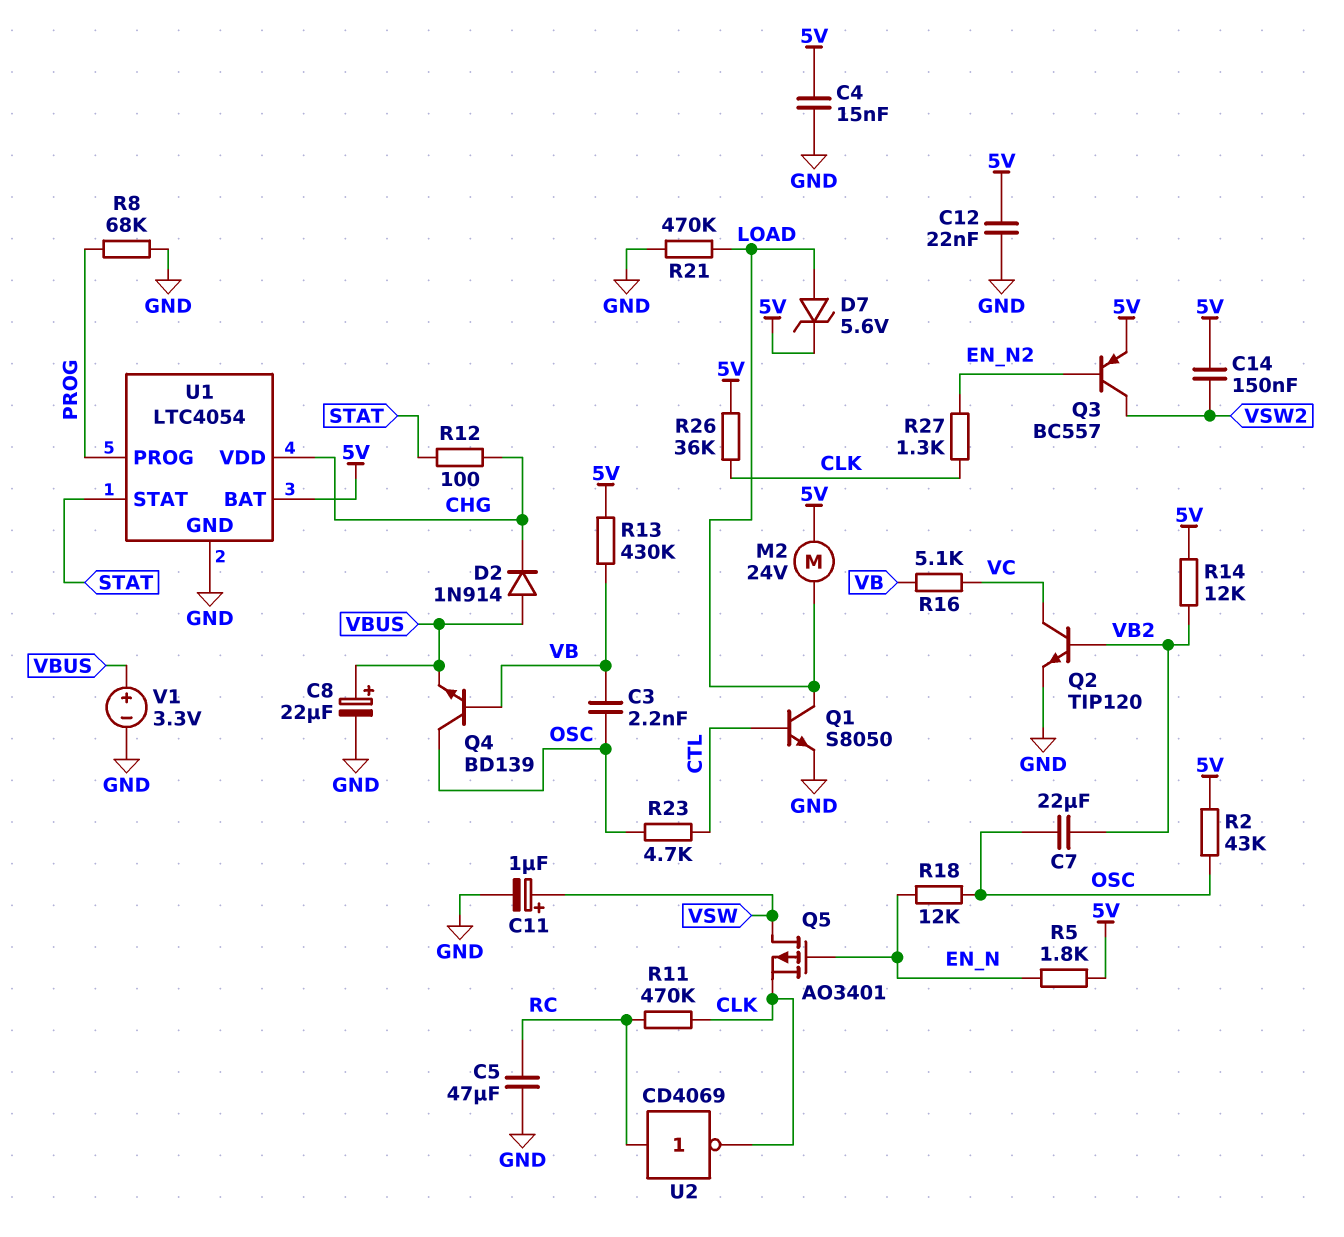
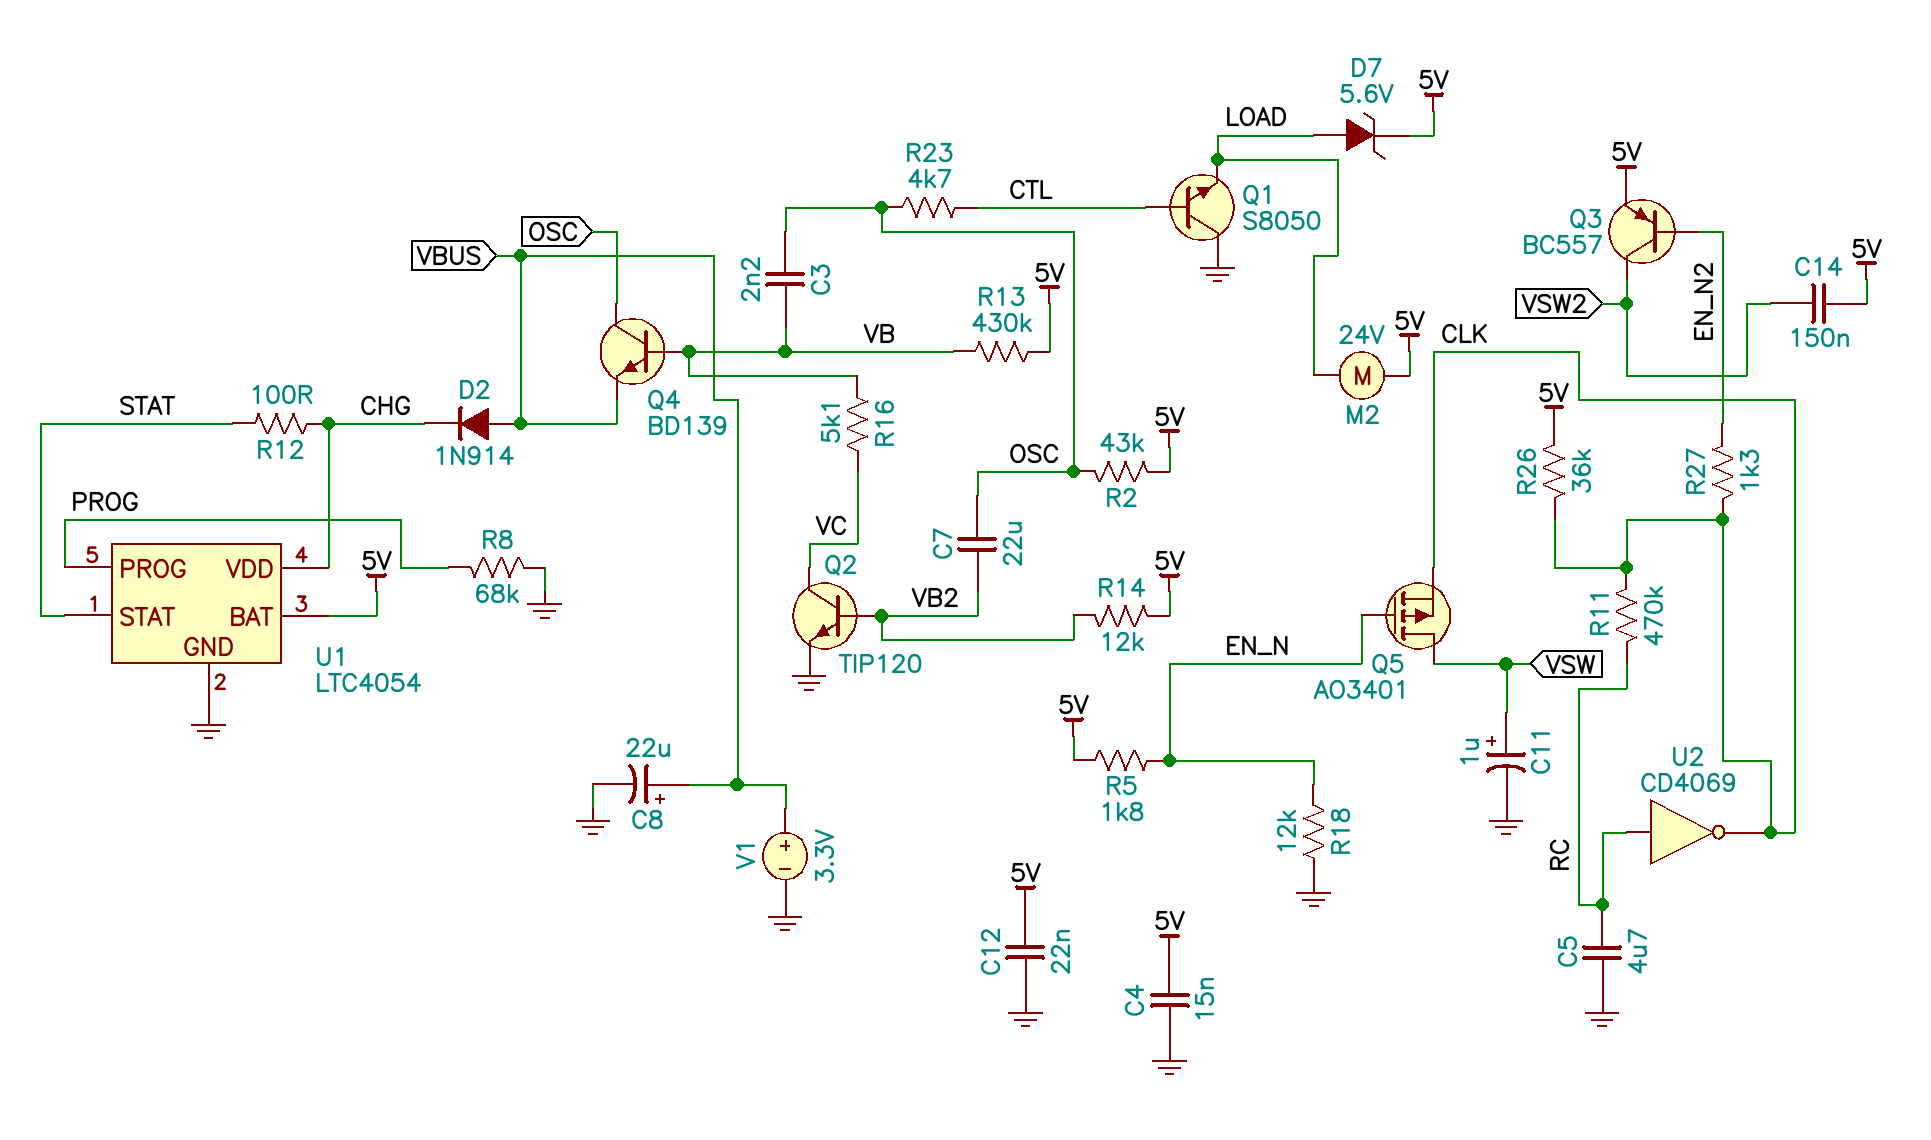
C5: 47uF (GND, RC) -> 4.7uF (GND, RC)
Q1: NPN S8050 (B CTL, C LOAD, E GND) -> NPN S8050 (B CTL, C GND, E LOAD)
R18: 12k (EN_N, OSC) -> 12k (EN_N, GND)
R21: 470k (GND, LOAD) -> none

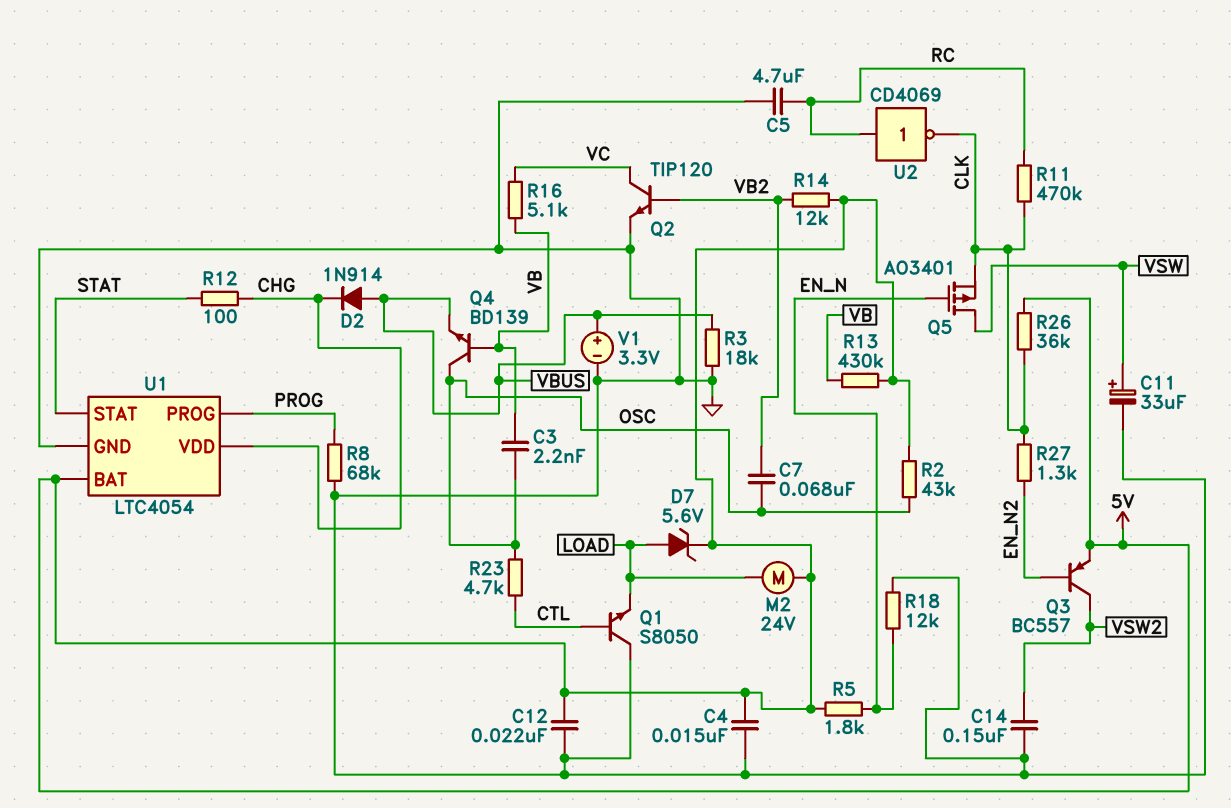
C7: 22uF (OSC, VB2) -> 68nF (OSC, VB2)
C8: 22uF (plus VBUS, minus GND) -> none
C11: 1uF (plus VSW, minus GND) -> 33uF (plus VSW, minus GND)
C14: 150nF (5V, VSW2) -> 150nF (GND, VSW2)
R3: none -> 18k (GND, VBUS)

